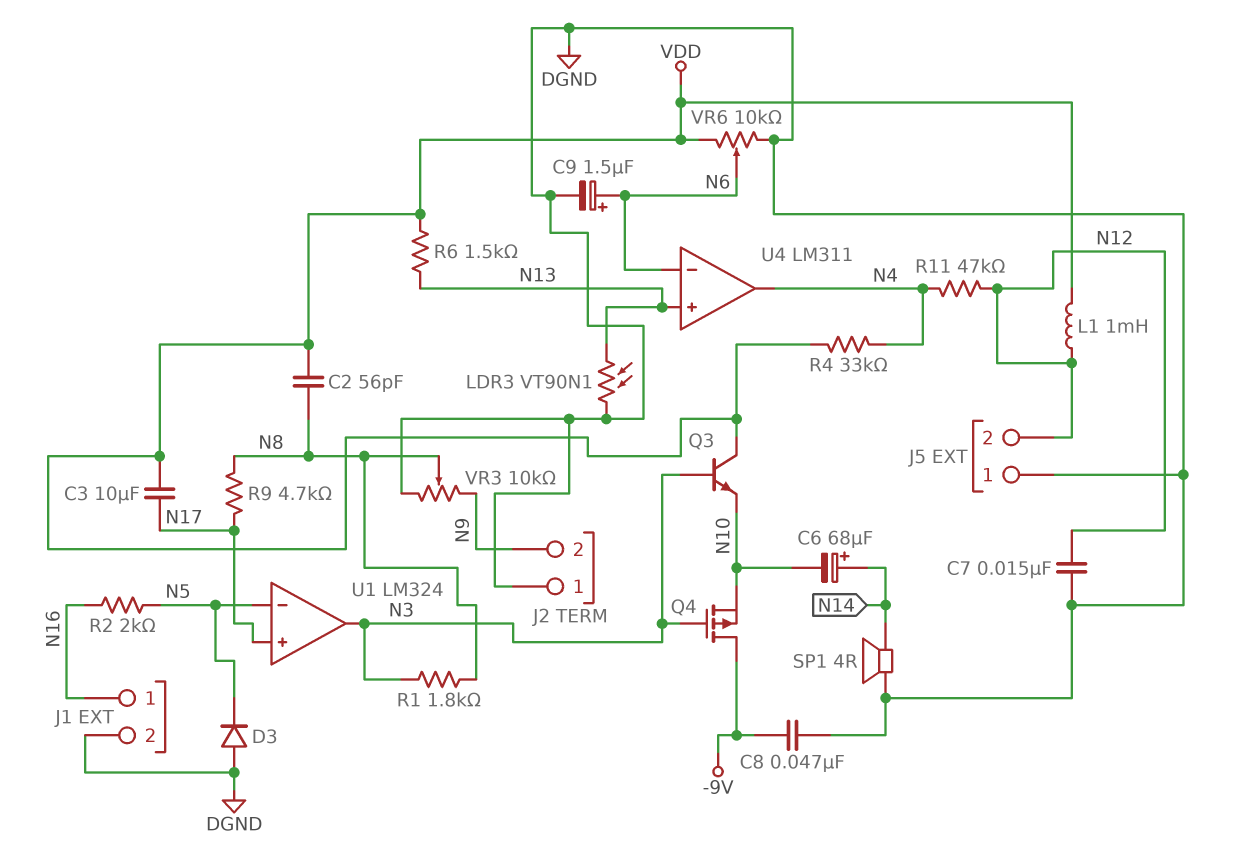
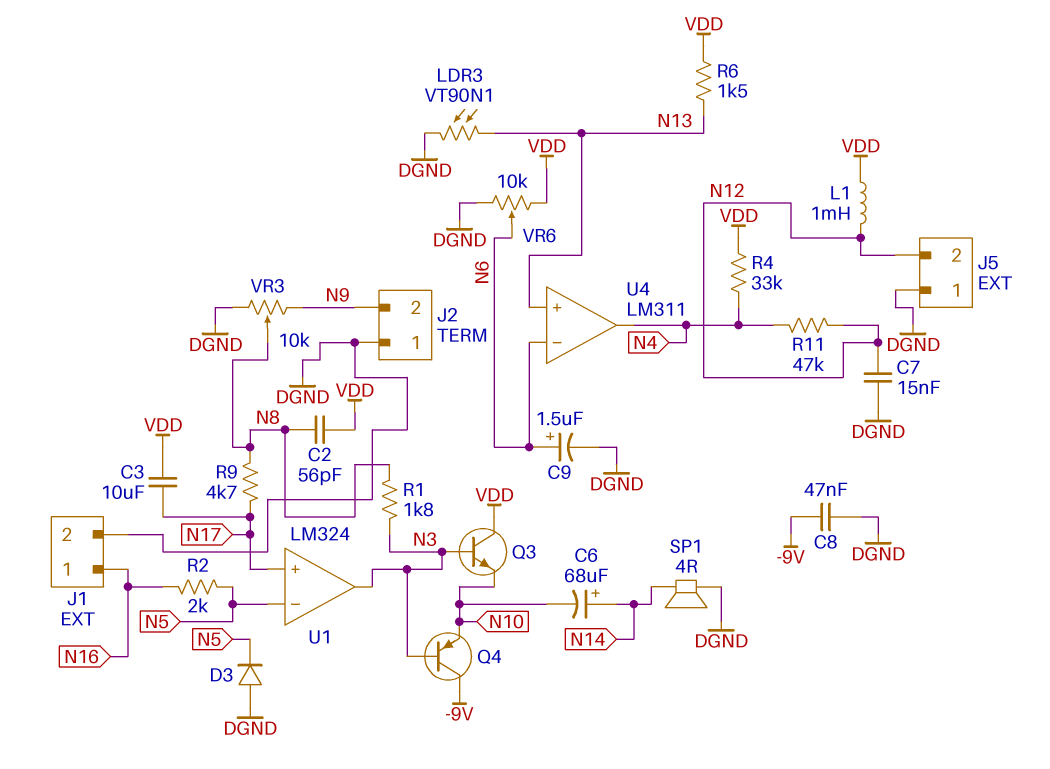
Q4: PMOS (G N3, D -9V, S N10) -> PNP (B N3, C -9V, E N10)

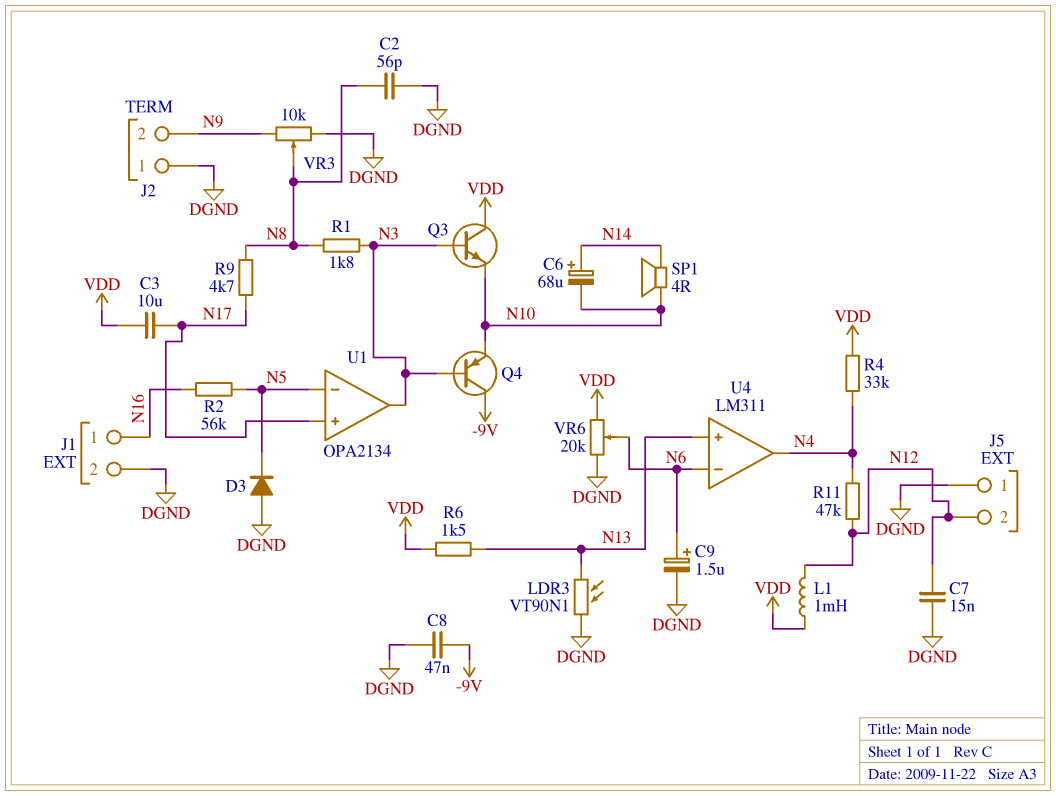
C2: 56pF (N8, VDD) -> 56pF (DGND, N8)
R2: 2k (N5, N16) -> 56k (N5, N16)
SP1: speaker 4R (DGND, N14) -> speaker 4R (N10, N14)
U1: LM324 -> OPA2134
VR6: 10k (DGND, VDD, wiper N6) -> 20k (DGND, VDD, wiper N6)

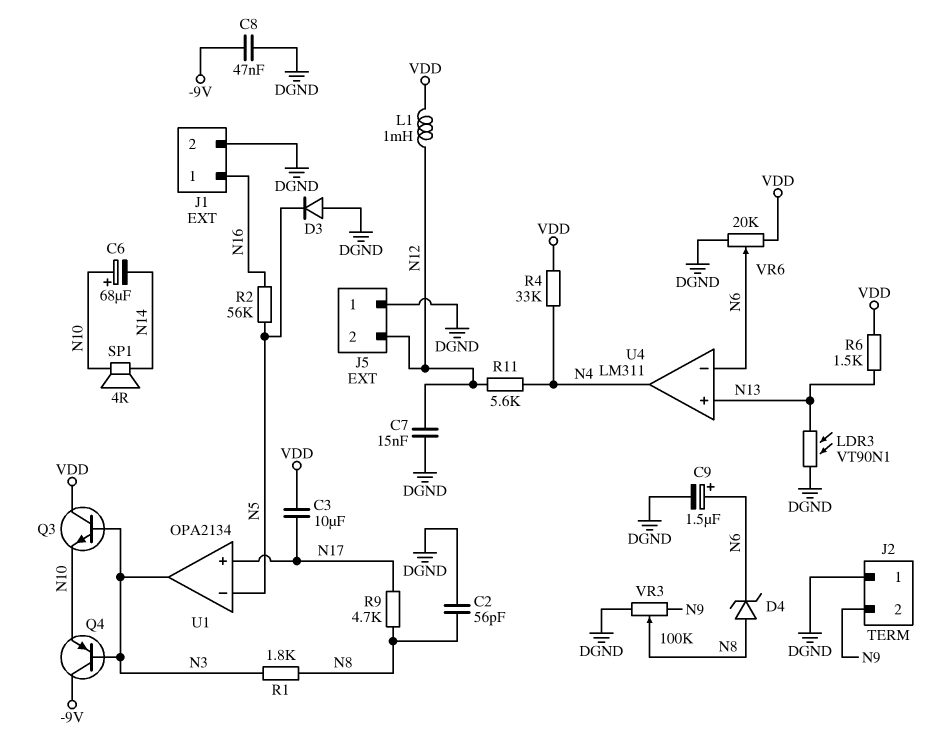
C6: 68uF (plus N14, minus N10) -> 68uF (plus N10, minus N14)
D4: none -> zener (A N8, K N6)
R11: 47k (N4, N12) -> 5.6k (N4, N12)
VR3: 10k (DGND, N9, wiper N8) -> 100k (DGND, N9, wiper N8)

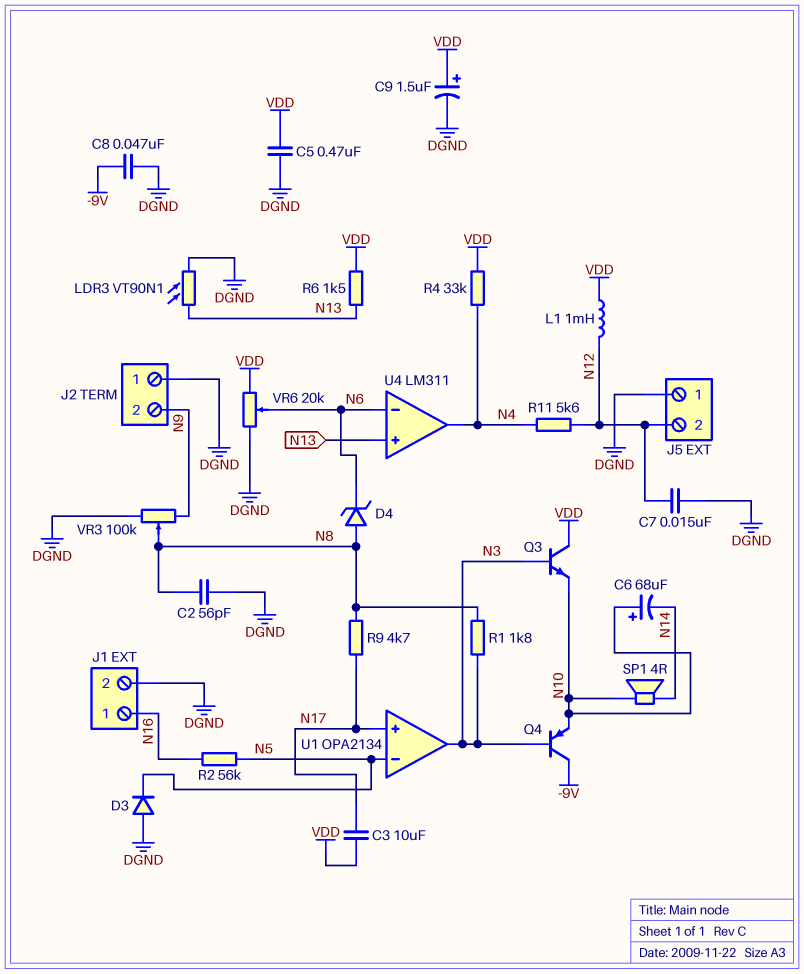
C5: none -> 470nF (DGND, VDD)
C9: 1.5uF (plus N6, minus DGND) -> 1.5uF (plus VDD, minus DGND)

